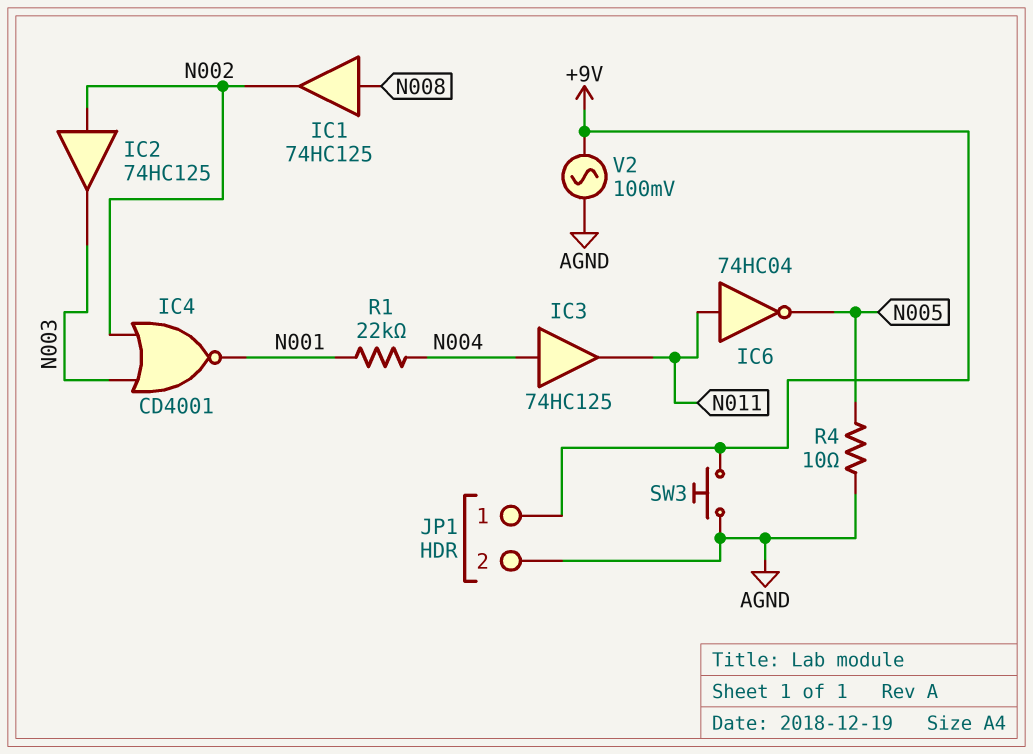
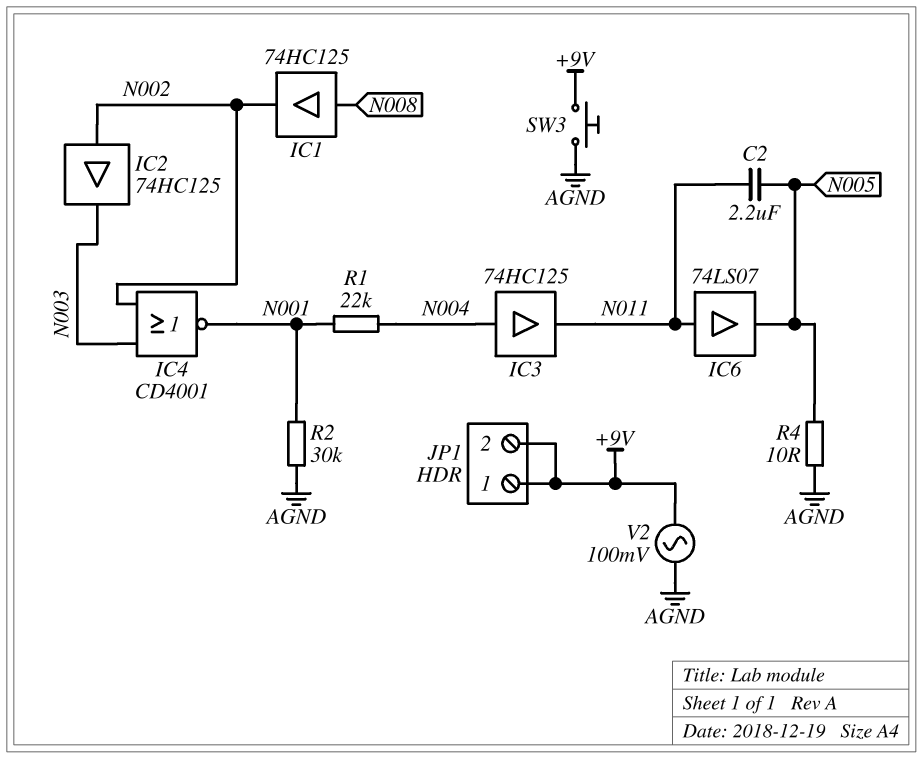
C2: none -> 2.2uF (N005, N011)
IC6: NOT 74HC04 (in N011, out N005) -> buffer 74LS07 (in N011, out N005)
JP1 pin 2: AGND -> +9V
R2: none -> 30k (AGND, N001)

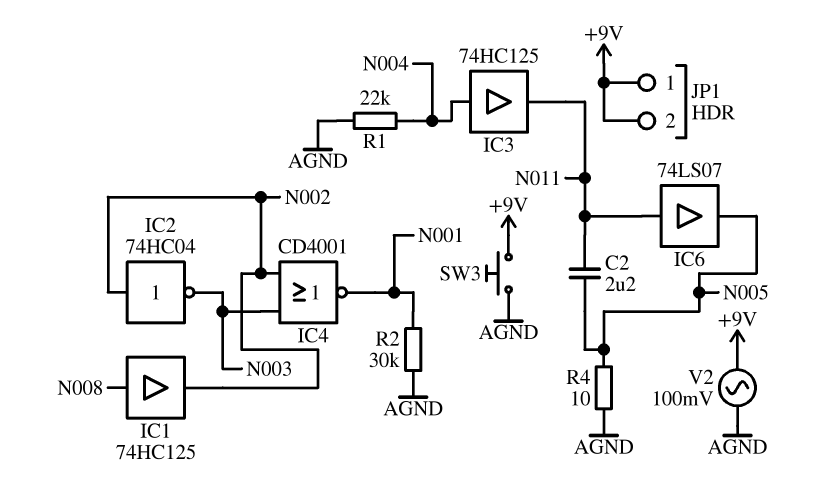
IC2: buffer 74HC125 (in N002, out N003) -> NOT 74HC04 (in N002, out N003)
R1: 22k (N001, N004) -> 22k (AGND, N004)

